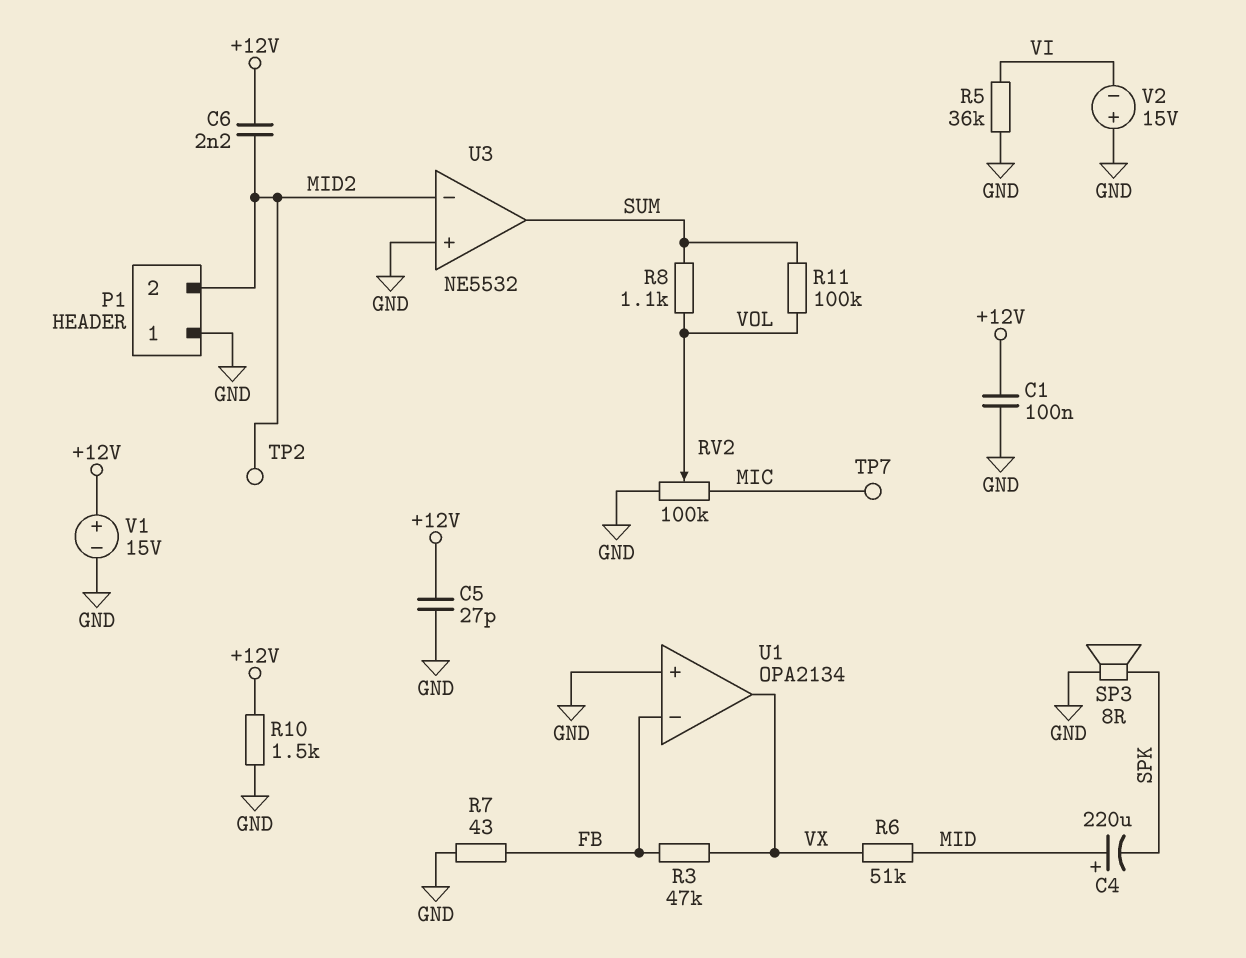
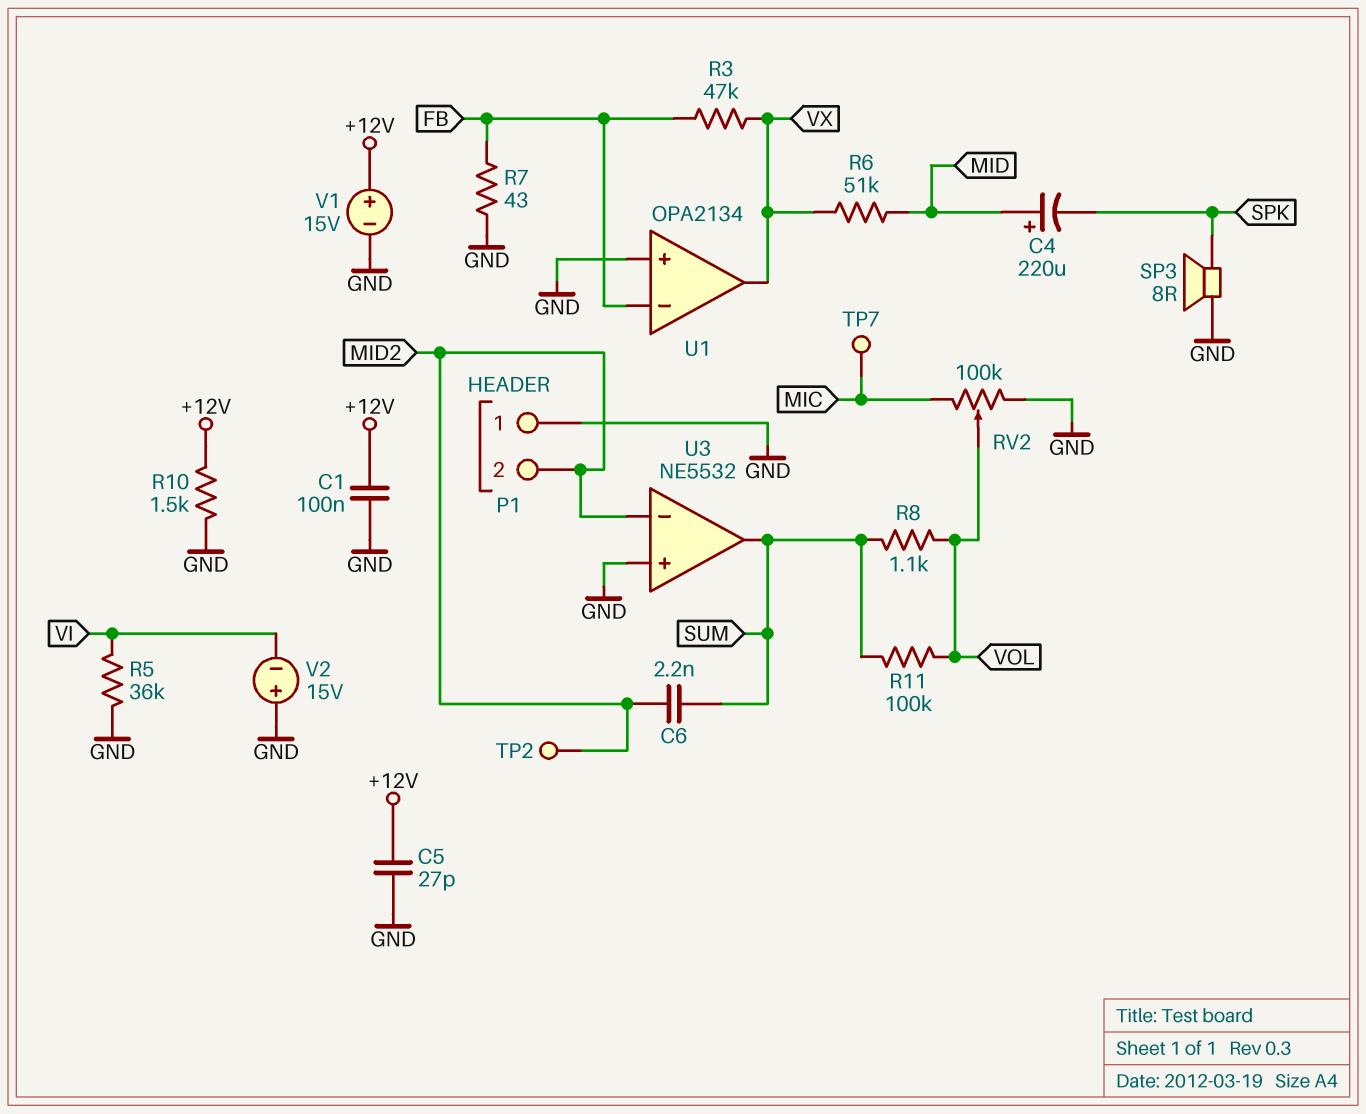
C6: 2.2nF (+12V, MID2) -> 2.2nF (MID2, SUM)

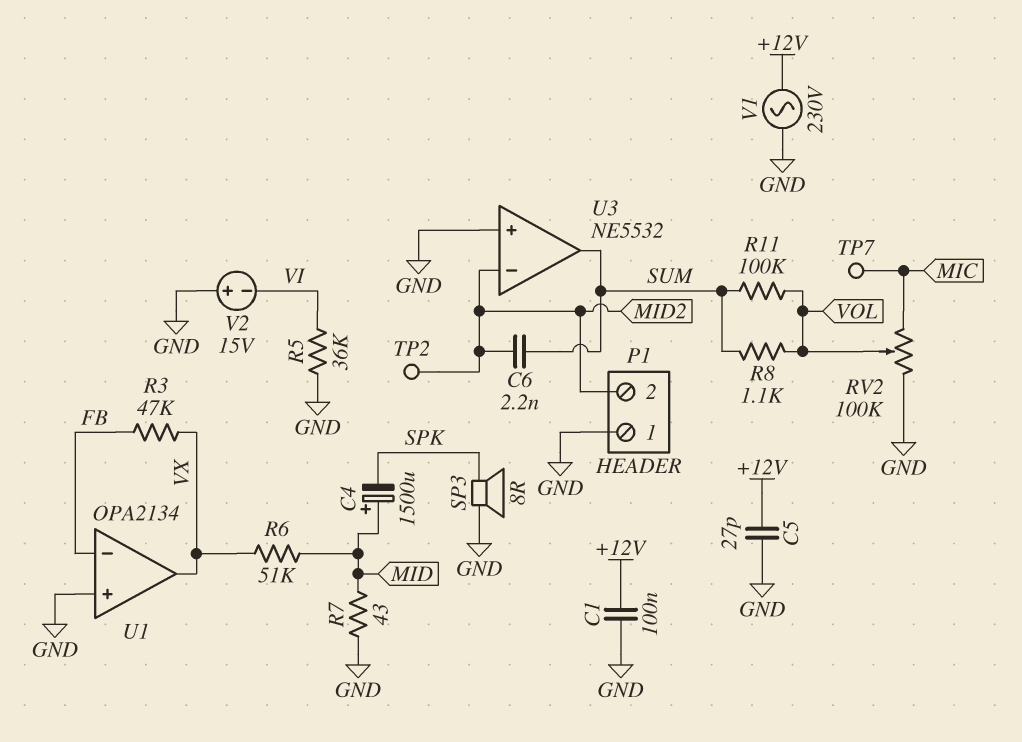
C4: 220uF (plus MID, minus SPK) -> 1500uF (plus MID, minus SPK)
R7: 43 (FB, GND) -> 43 (GND, MID)
R10: 1.5k (+12V, GND) -> none
V1: 15V (plus +12V, minus GND) -> AC 230V (+12V, GND)

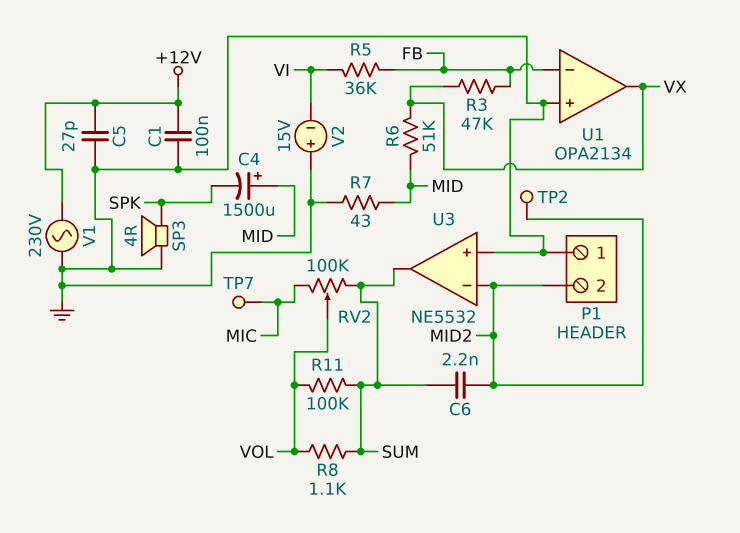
R5: 36k (GND, VI) -> 36k (FB, VI)
RV2: 100k (GND, MIC, wiper VOL) -> 100k (MIC, SUM, wiper VOL)
SP3: speaker 8R (GND, SPK) -> speaker 4R (GND, SPK)

